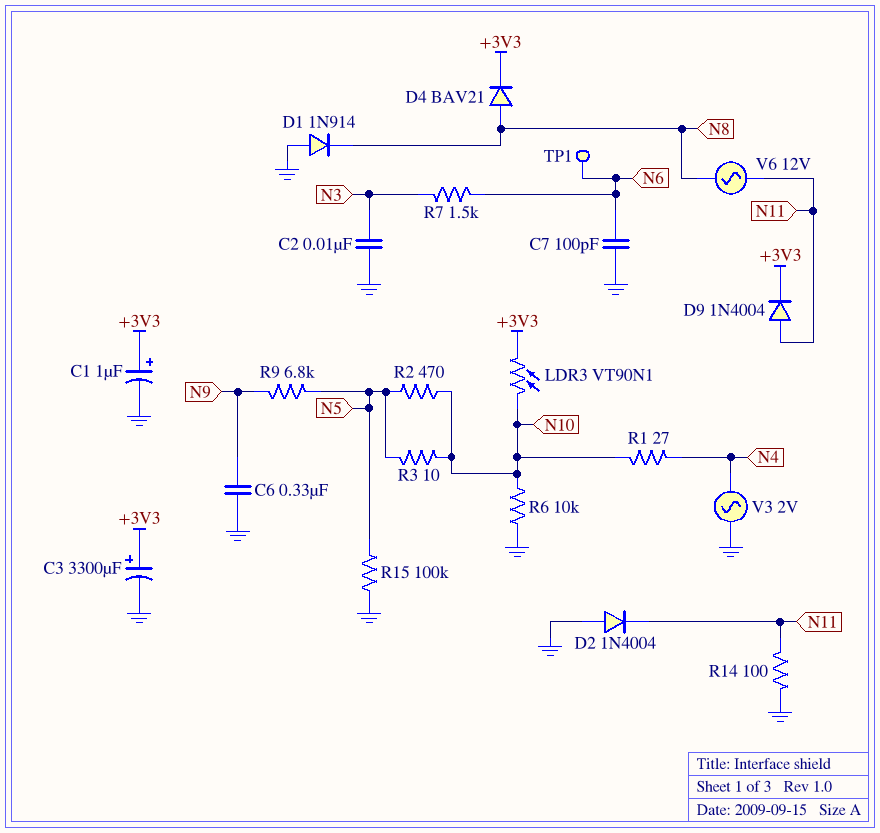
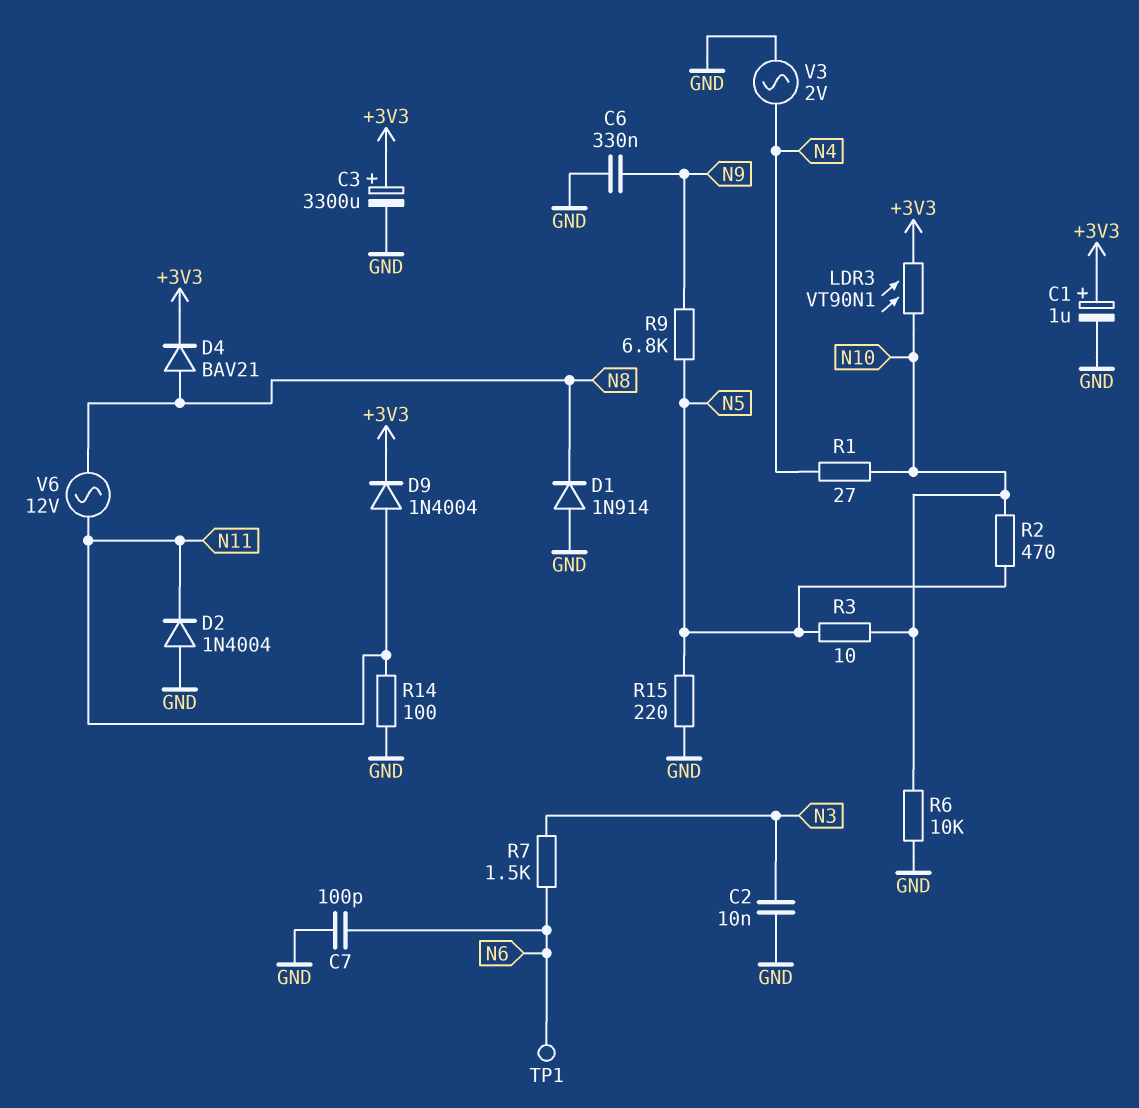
R15: 100k (GND, N5) -> 220 (GND, N5)

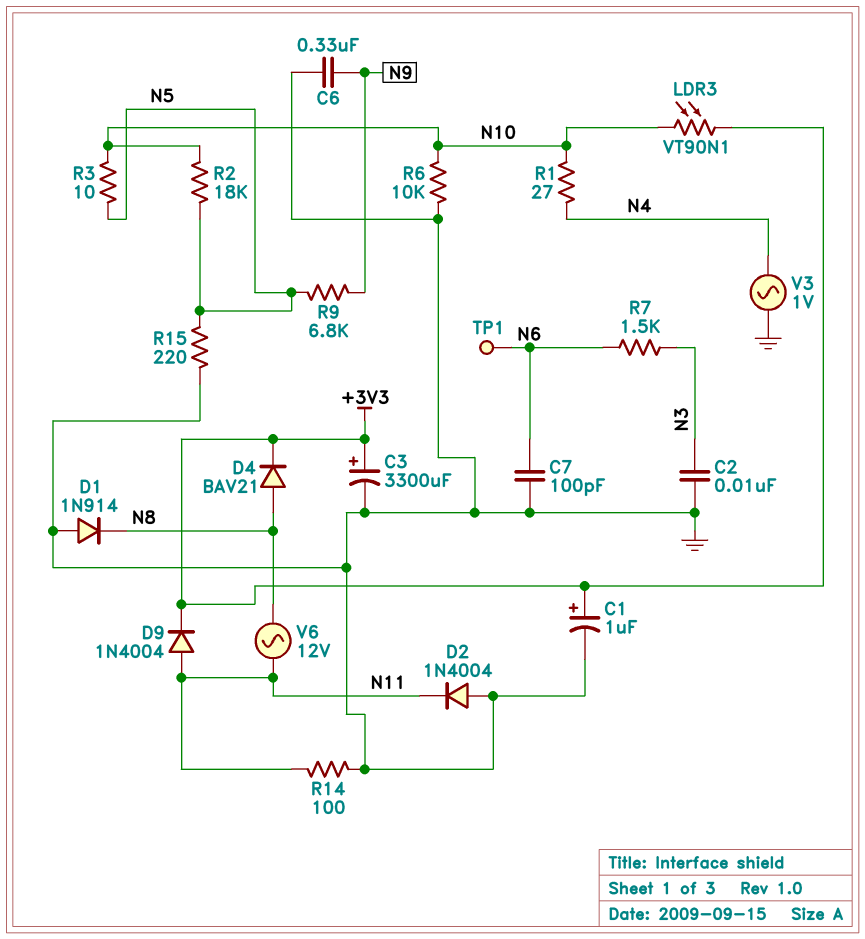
R2: 470 (N5, N10) -> 18k (N5, N10)
V3: AC 2V (GND, N4) -> AC 1V (GND, N4)

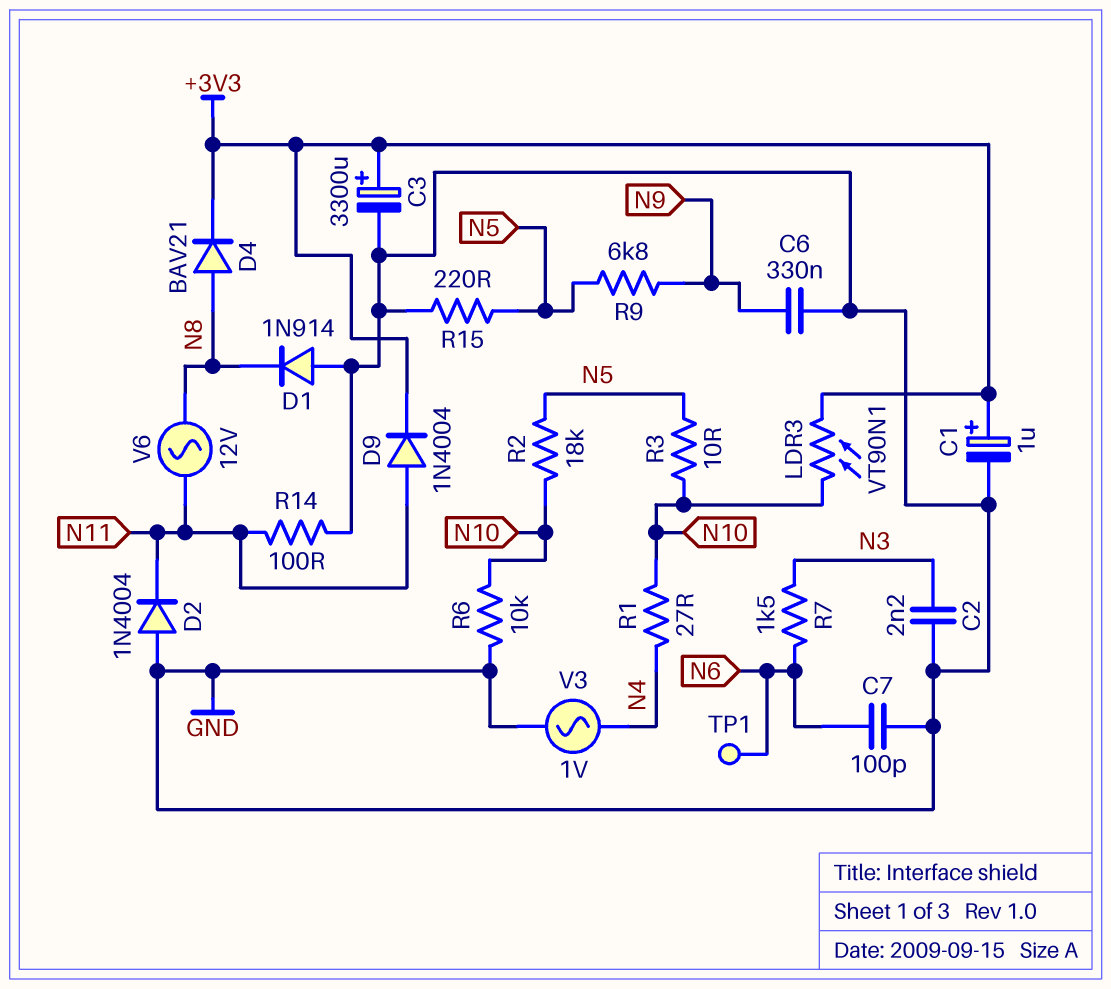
C2: 10nF (GND, N3) -> 2.2nF (GND, N3)

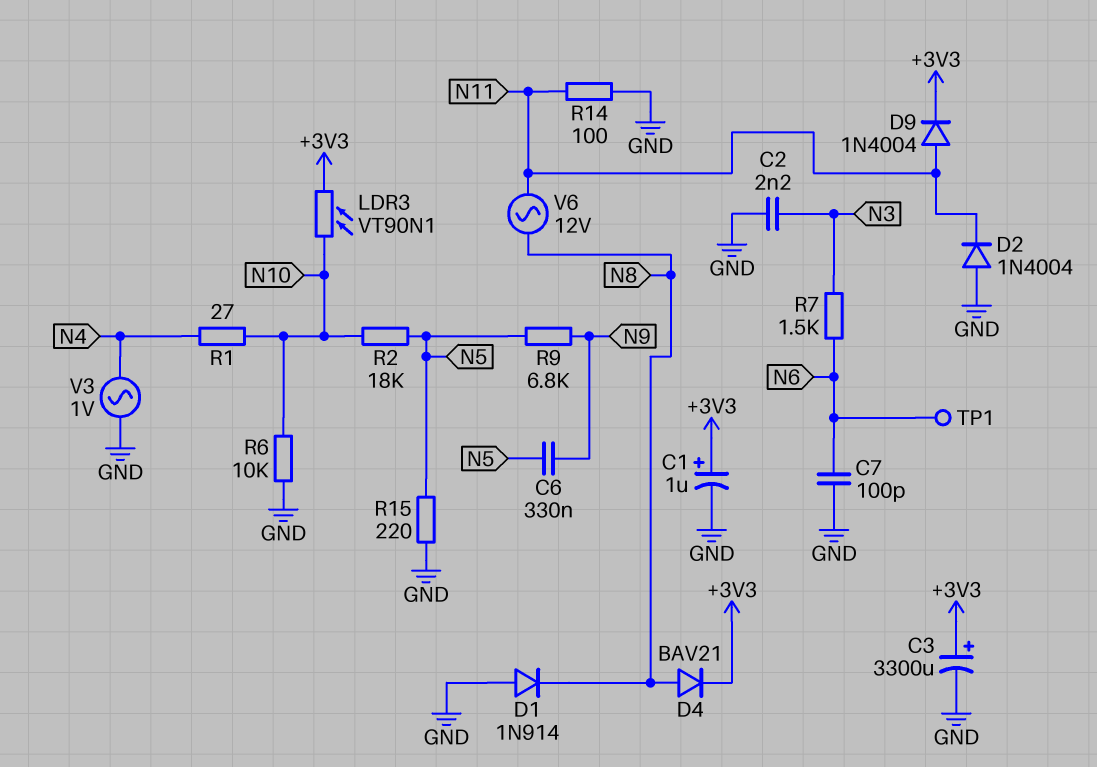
C6: 330nF (GND, N9) -> 330nF (N5, N9)
R3: 10 (N5, N10) -> none

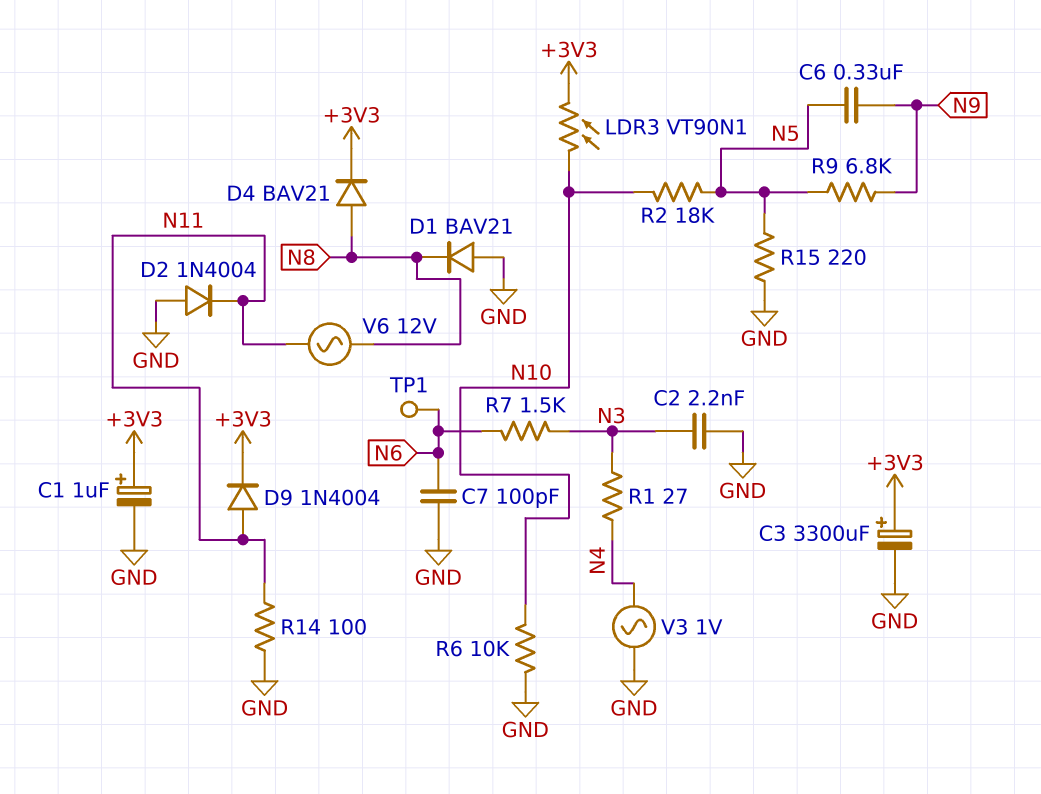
D1: diode 1N914 (A GND, K N8) -> diode BAV21 (A GND, K N8)
R1: 27 (N4, N10) -> 27 (N3, N4)

